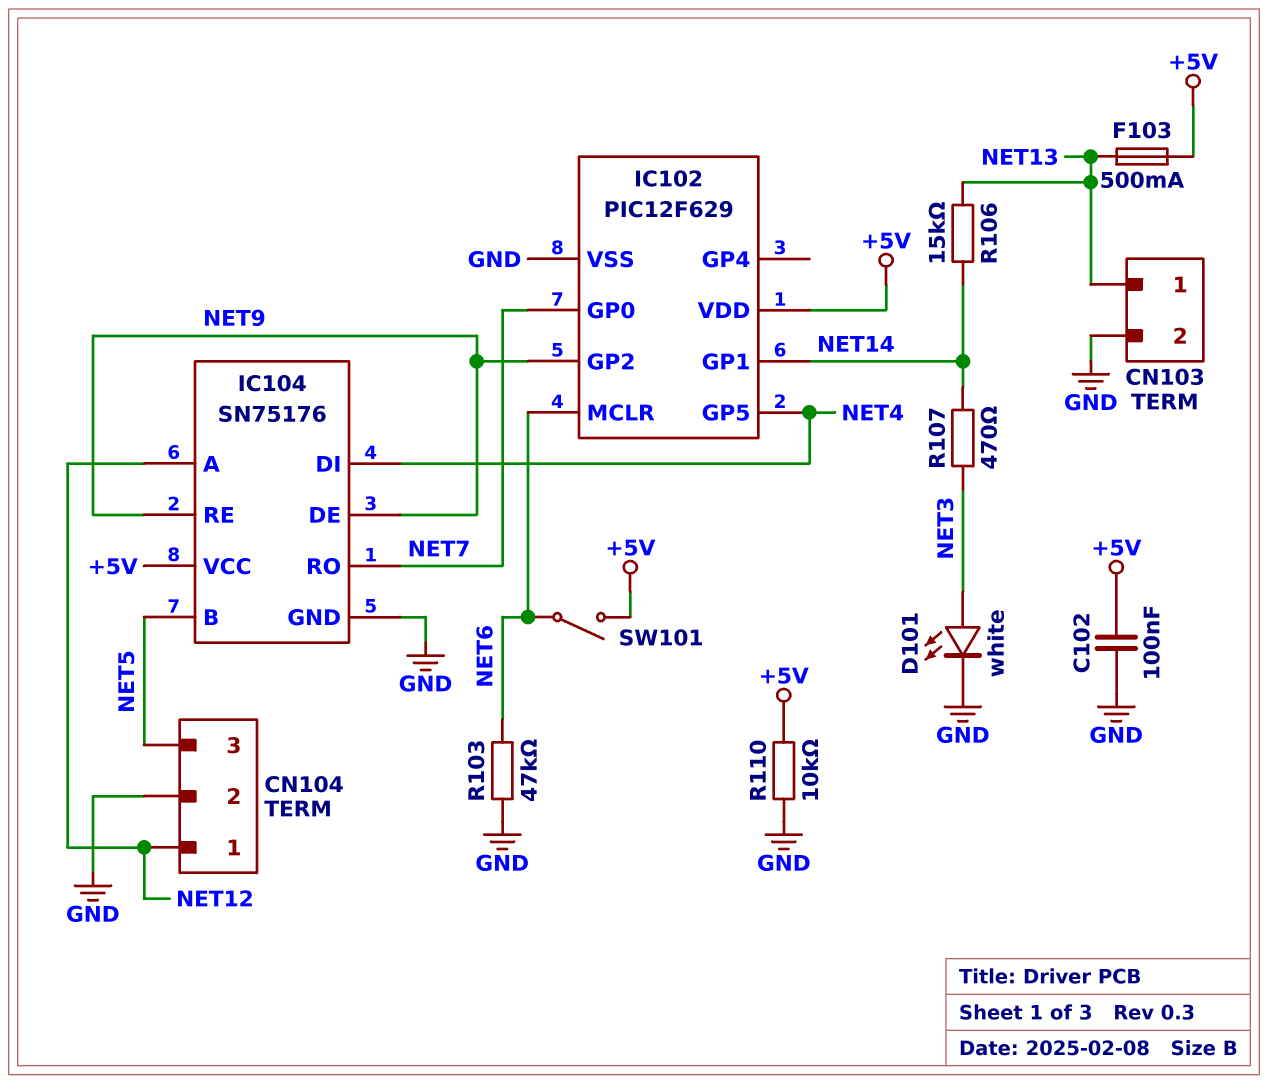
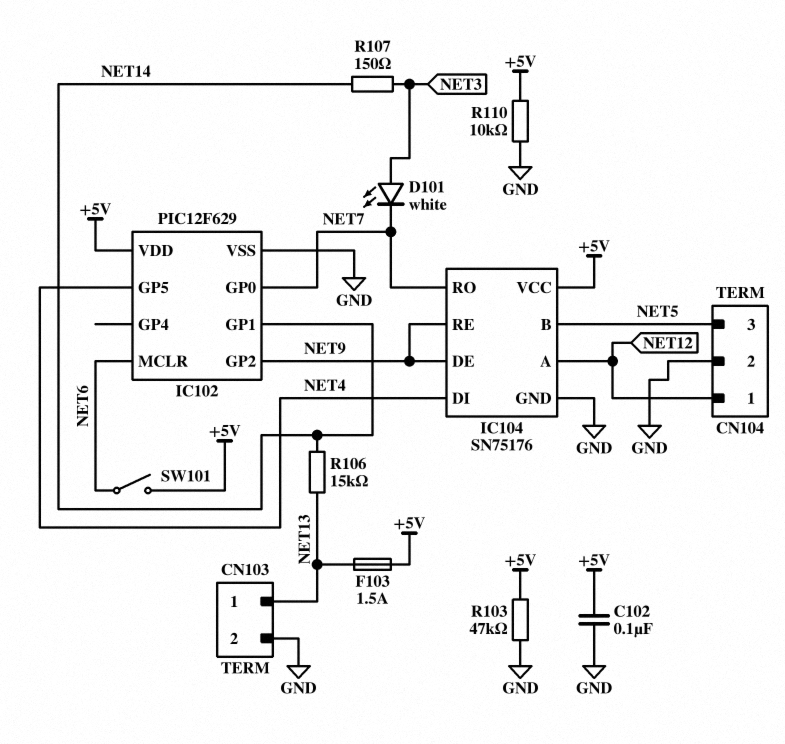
D101: LED white (A NET3, K GND) -> LED white (A NET3, K NET7)
F103: 500mA (+5V, NET13) -> 1.5A (+5V, NET13)
R103: 47k (GND, NET6) -> 47k (+5V, GND)
R107: 470 (NET3, NET14) -> 150 (NET3, NET14)

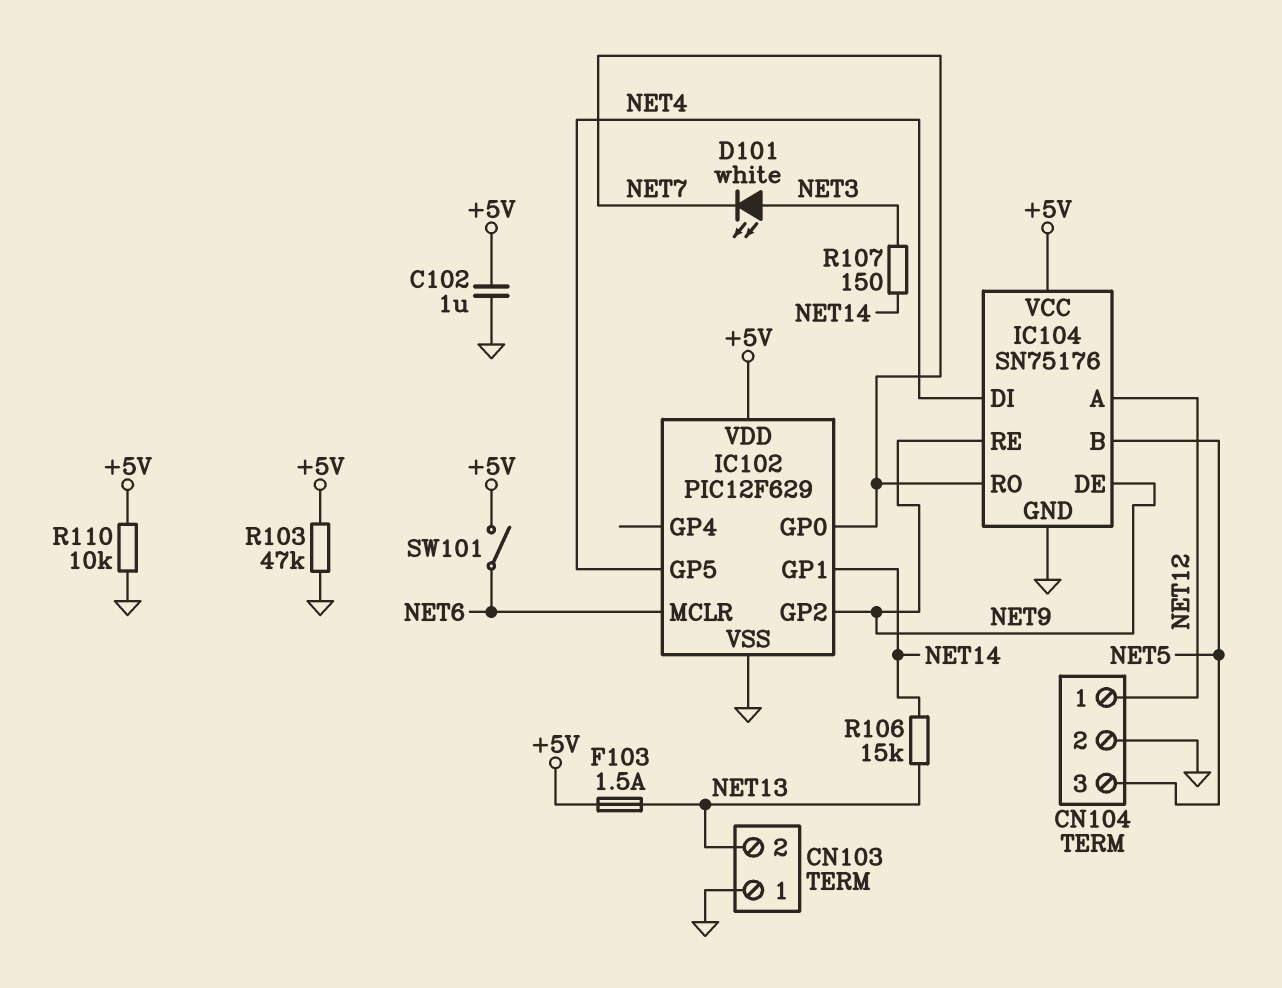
C102: 100nF (+5V, GND) -> 1uF (+5V, GND)
CN103 pin 1: NET13 -> GND
CN103 pin 2: GND -> NET13

